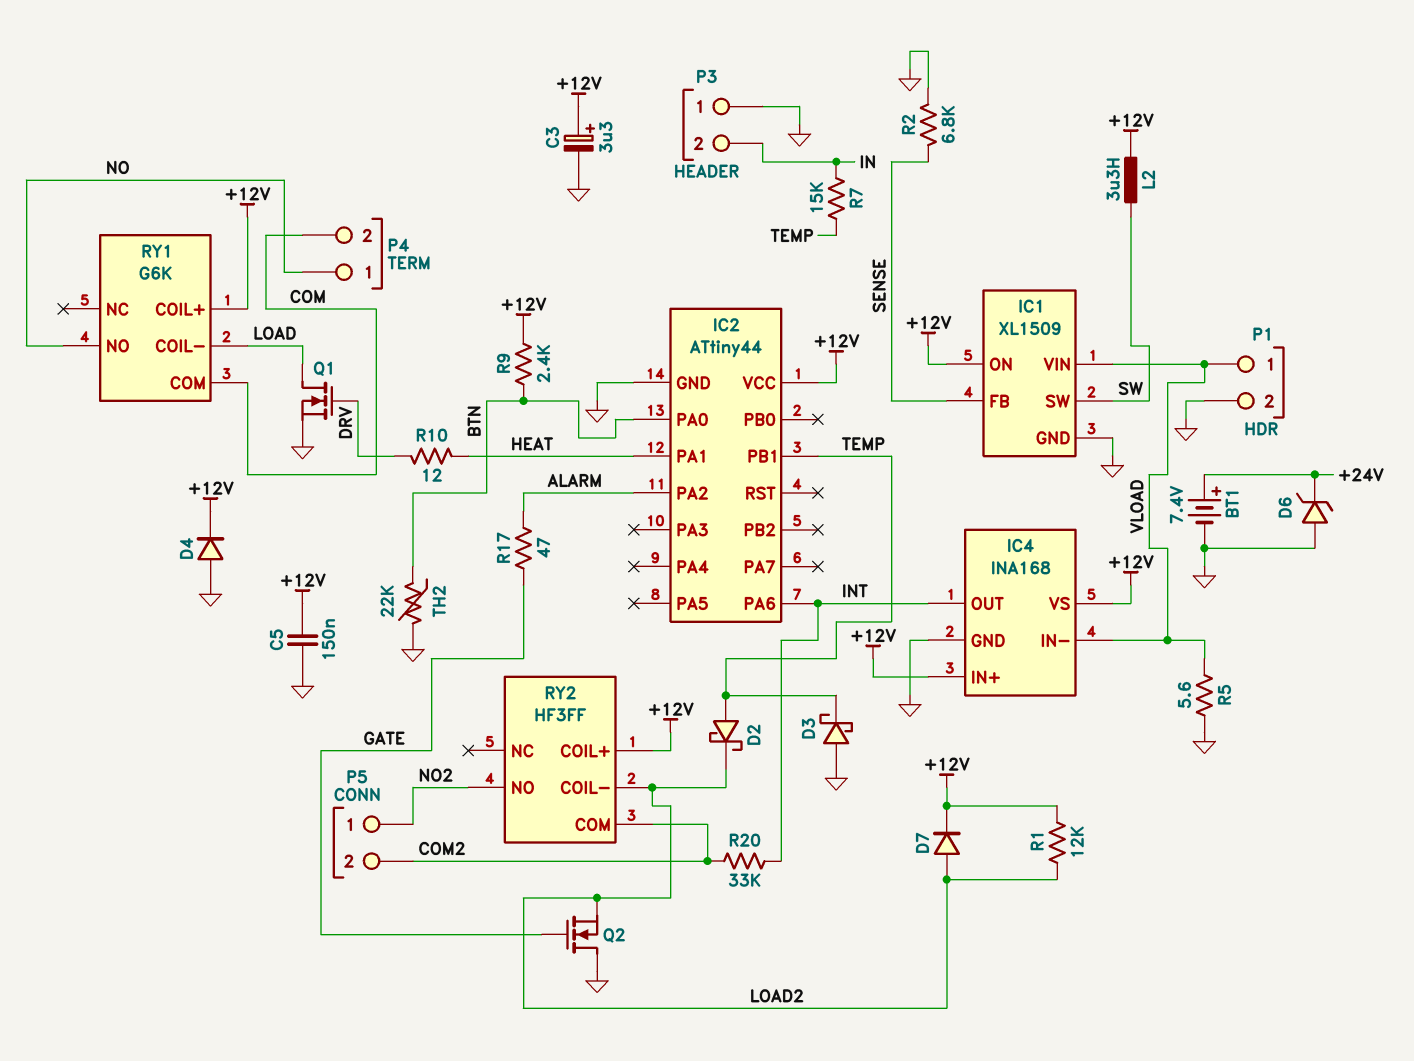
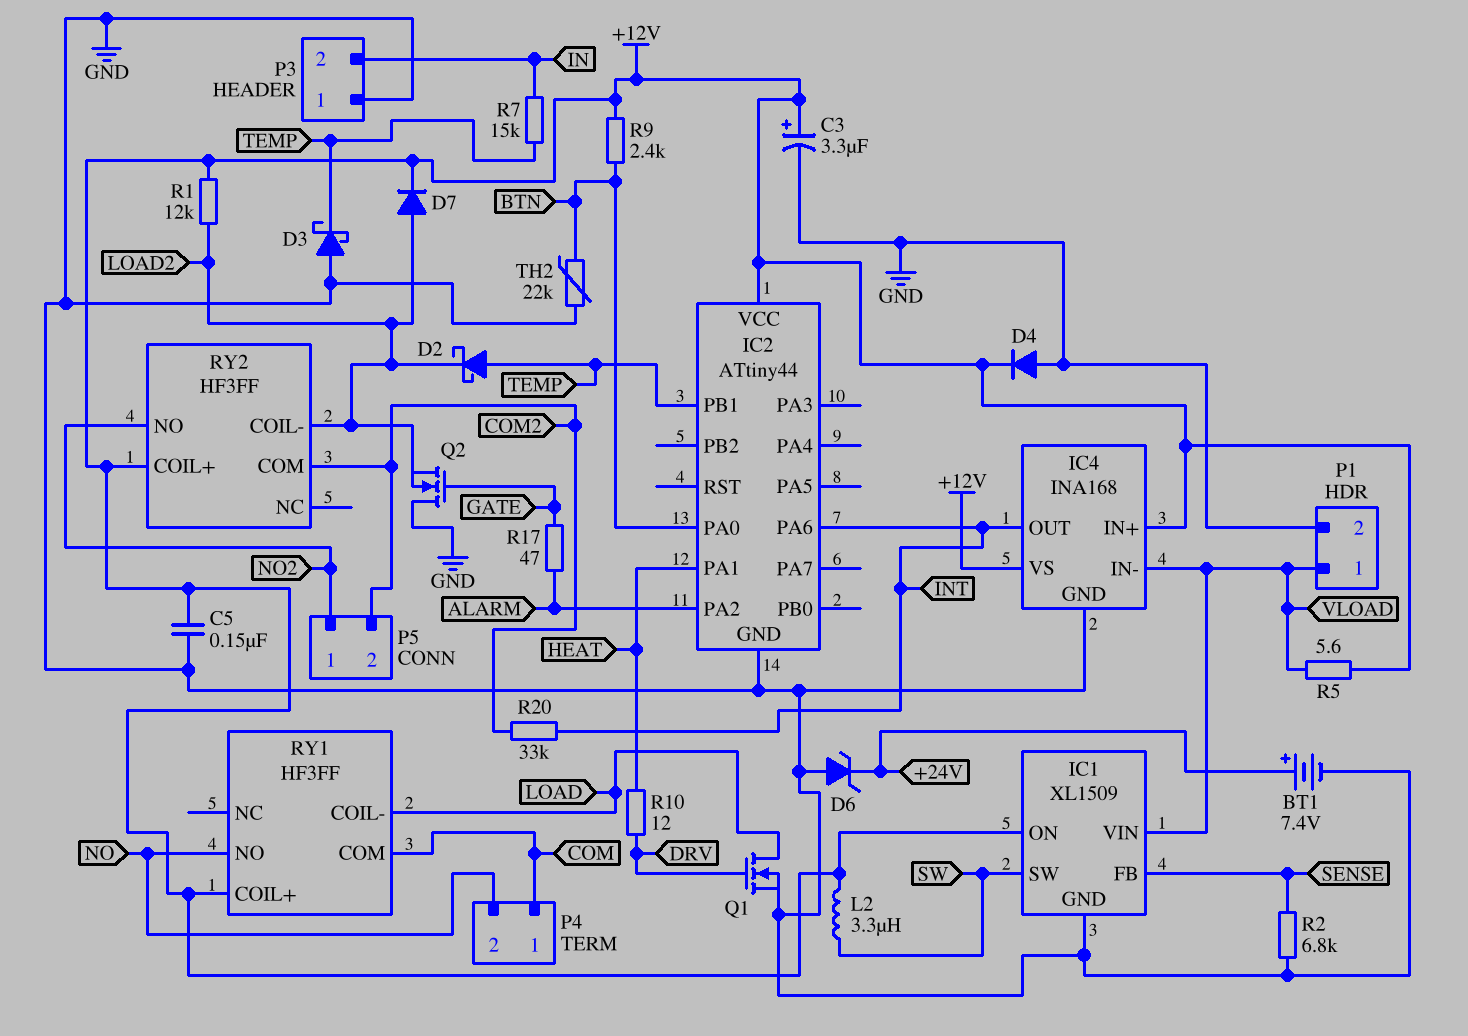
P4 pin 1: NO -> COM
P4 pin 2: COM -> NO
R5: 5.6 (GND, VLOAD) -> 5.6 (+12V, VLOAD)
RY1: G6K -> HF3FF

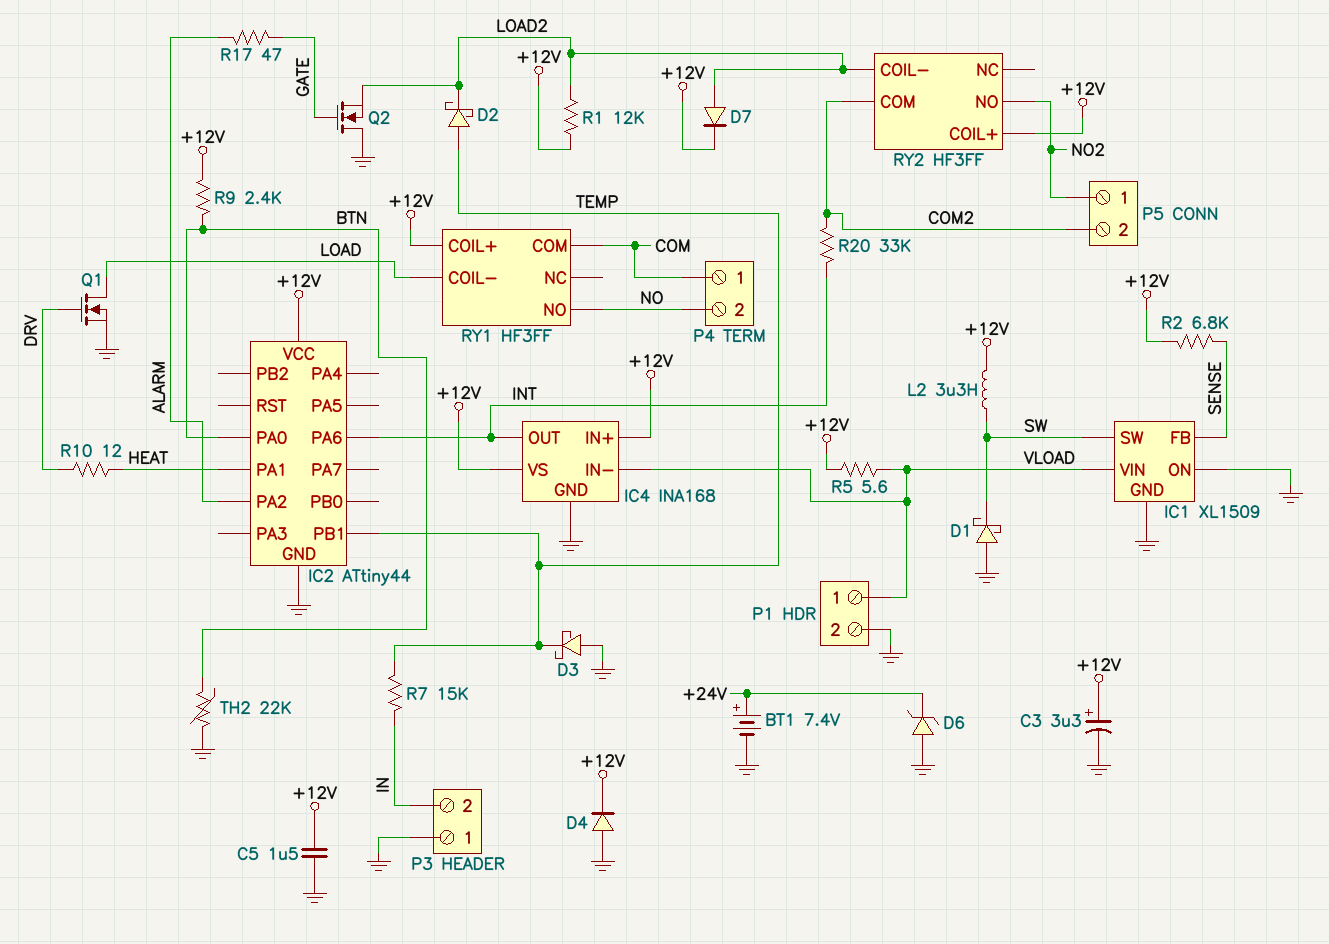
C5: 150nF (+12V, GND) -> 1.5uF (+12V, GND)
D1: none -> schottky (A GND, K SW)
IC1 pin ON: +12V -> GND
R2: 6.8k (GND, SENSE) -> 6.8k (+12V, SENSE)

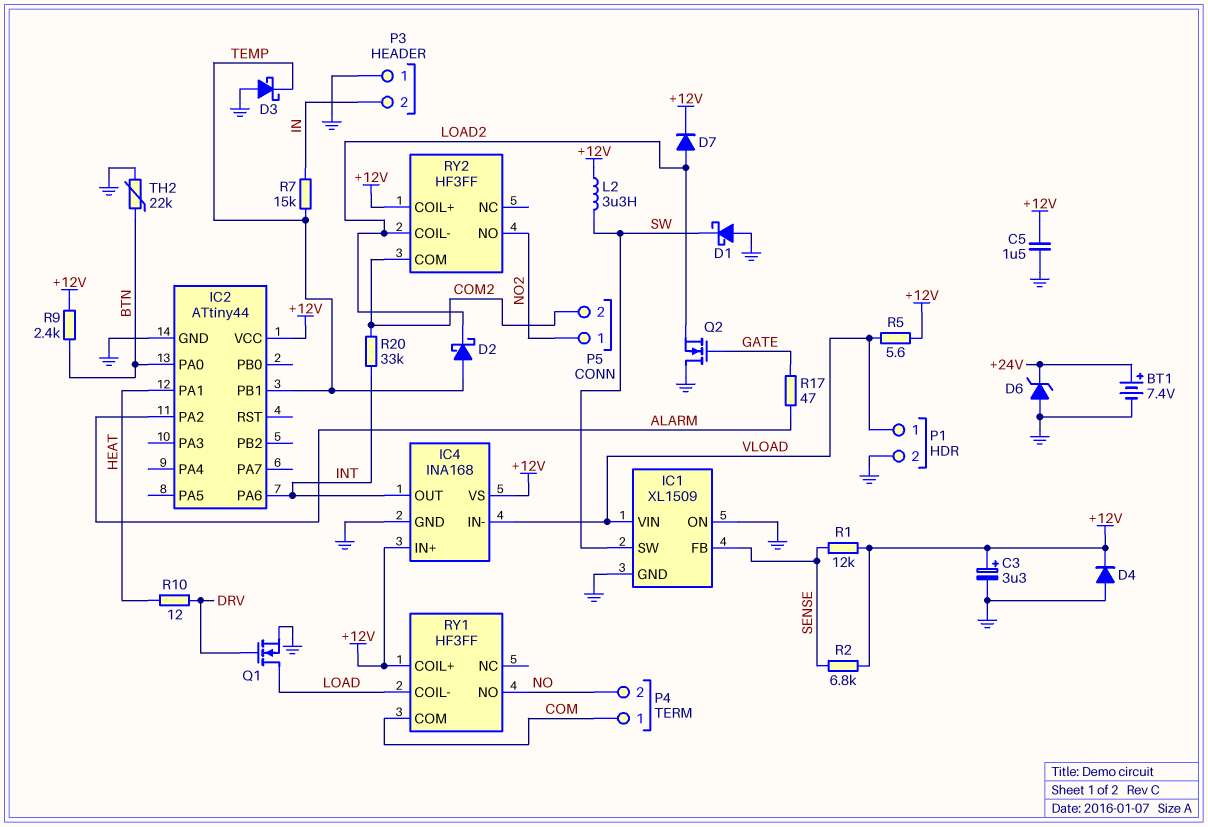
R1: 12k (+12V, LOAD2) -> 12k (+12V, SENSE)

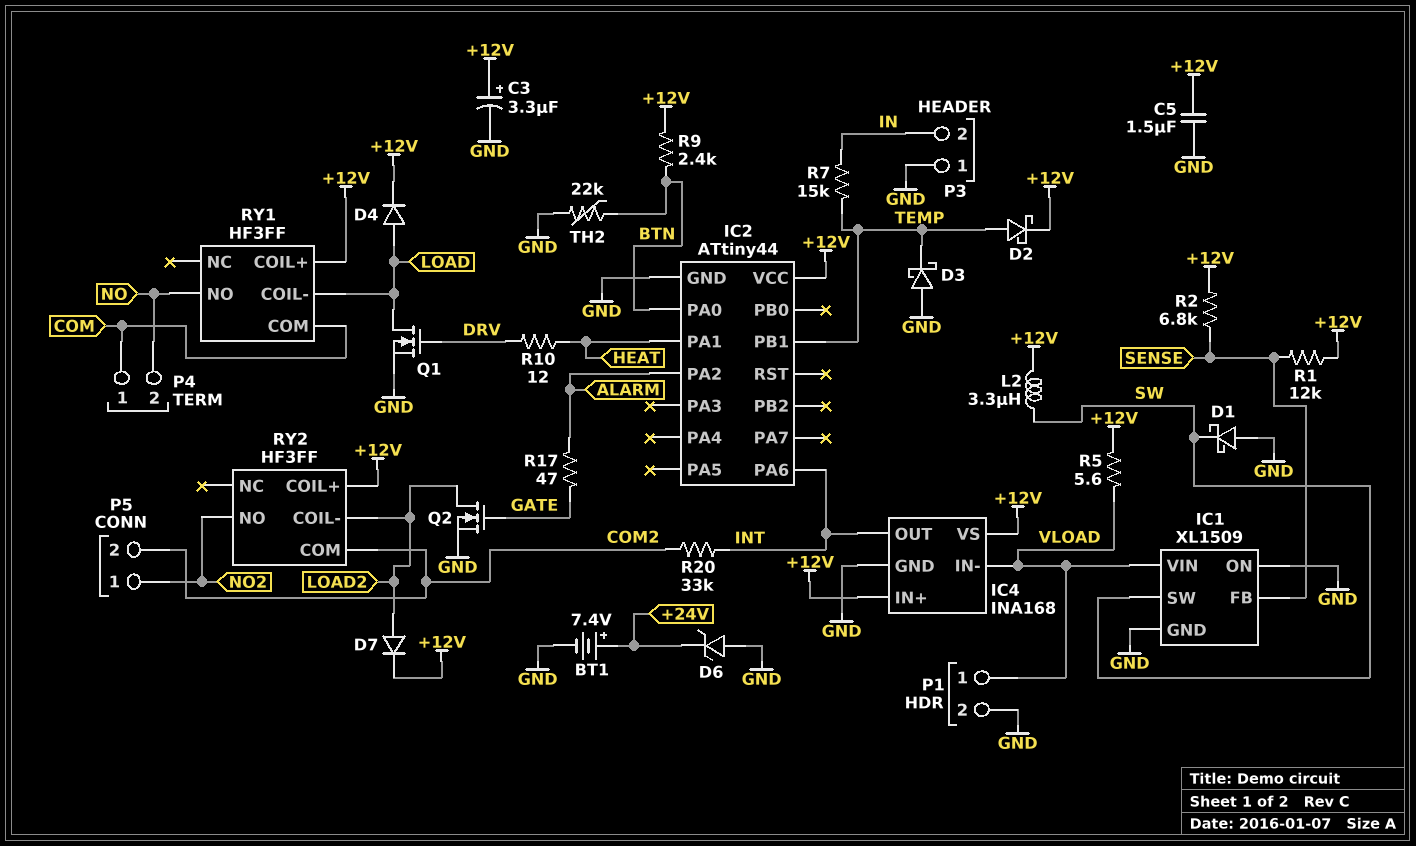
D2: schottky (A TEMP, K LOAD2) -> schottky (A TEMP, K +12V)
D4: diode (A GND, K +12V) -> diode (A LOAD, K +12V)
Q2: NMOS (G GATE, D GND, S LOAD2) -> NMOS (G GATE, D LOAD2, S GND)

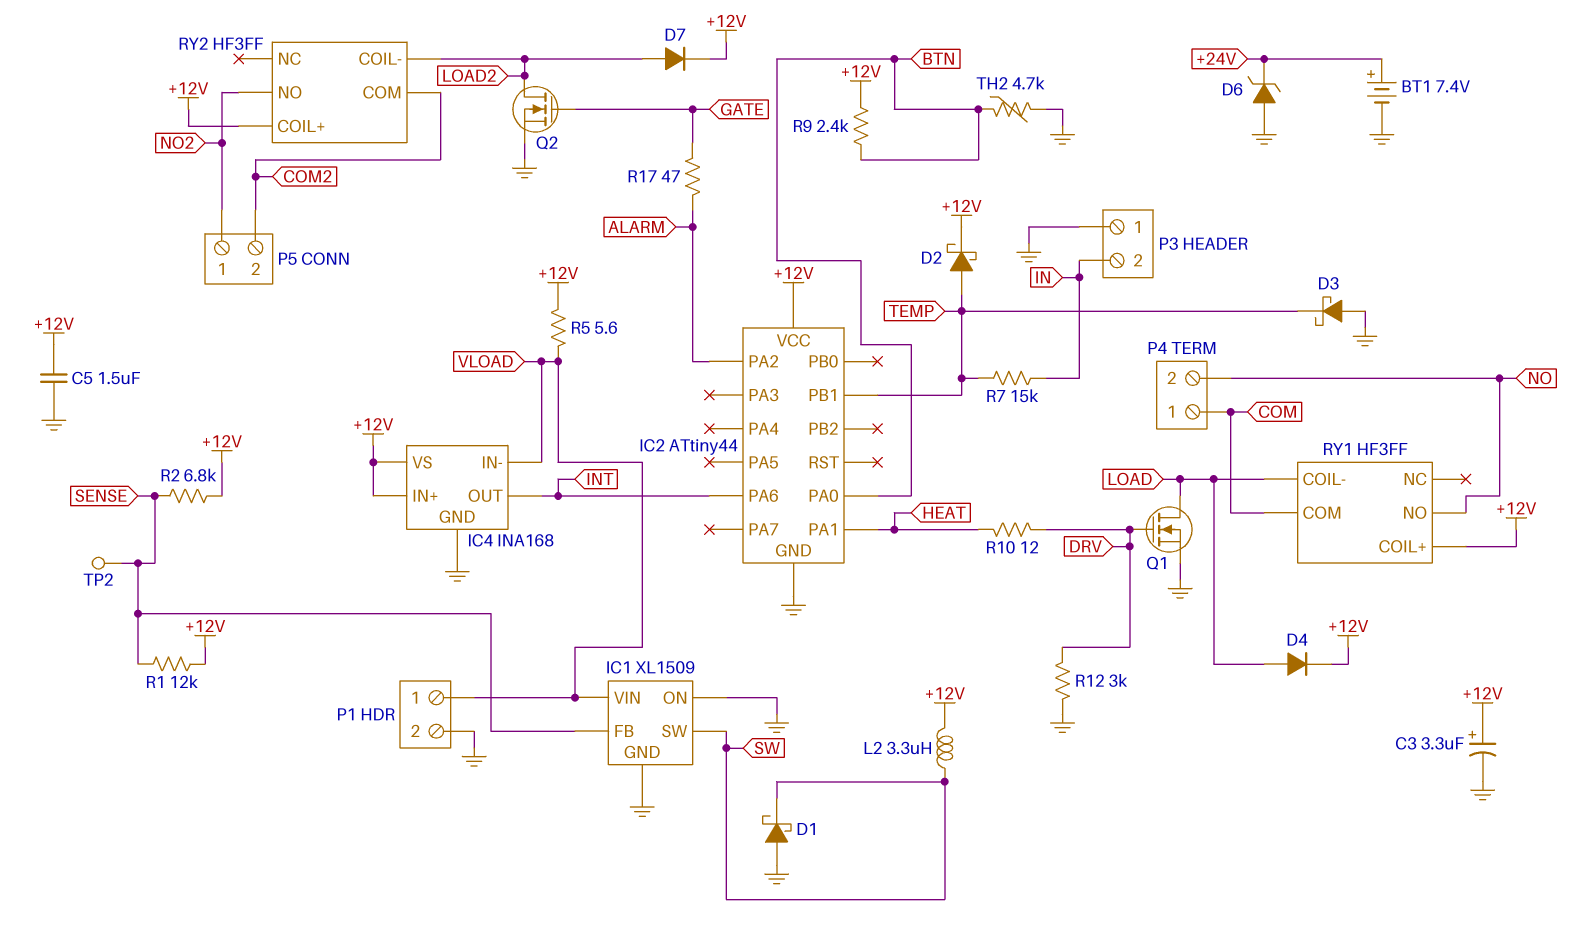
R12: none -> 3k (DRV, GND)
R20: 33k (COM2, INT) -> none
TH2: 22k (BTN, GND) -> 4.7k (BTN, GND)
TP2: none -> test point (SENSE)

